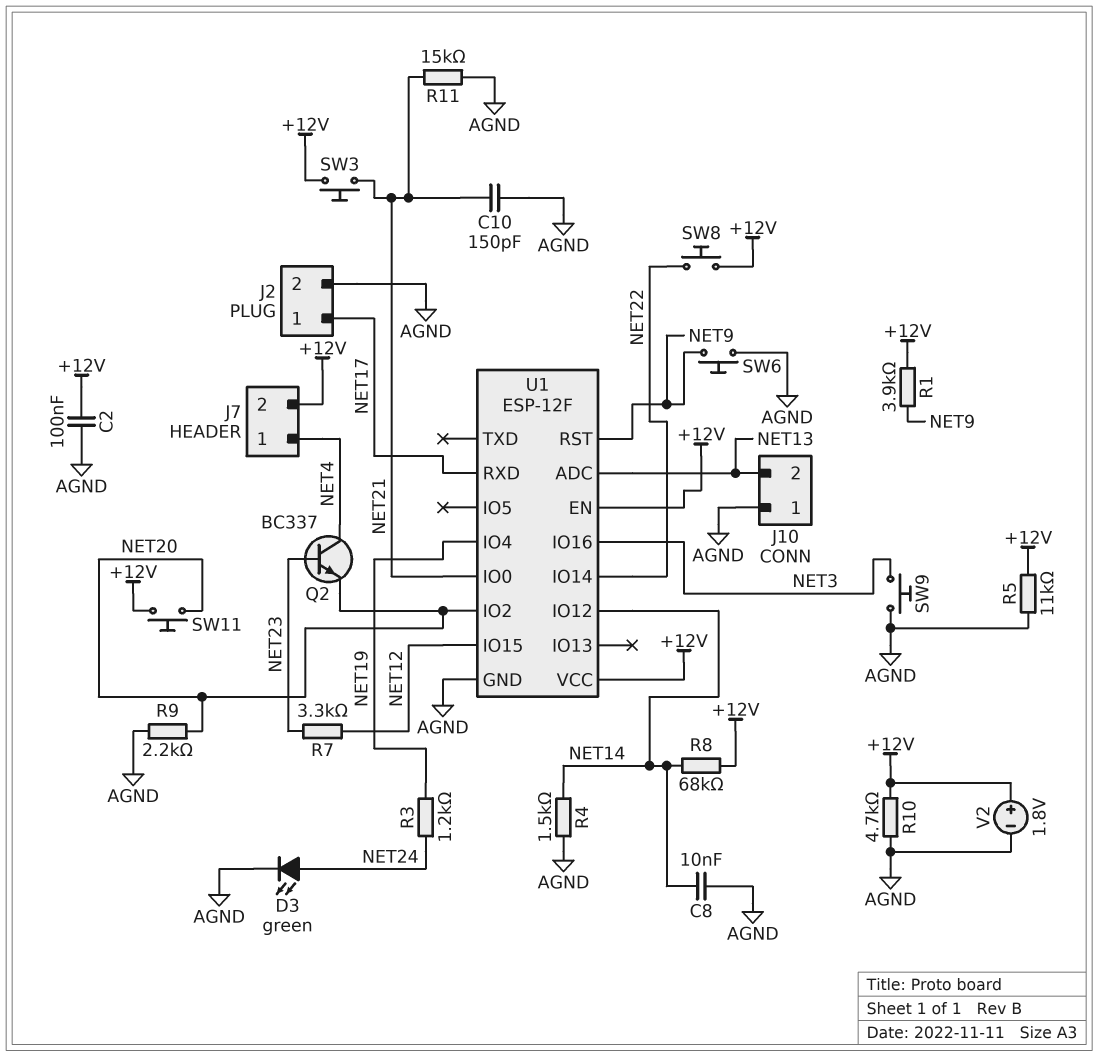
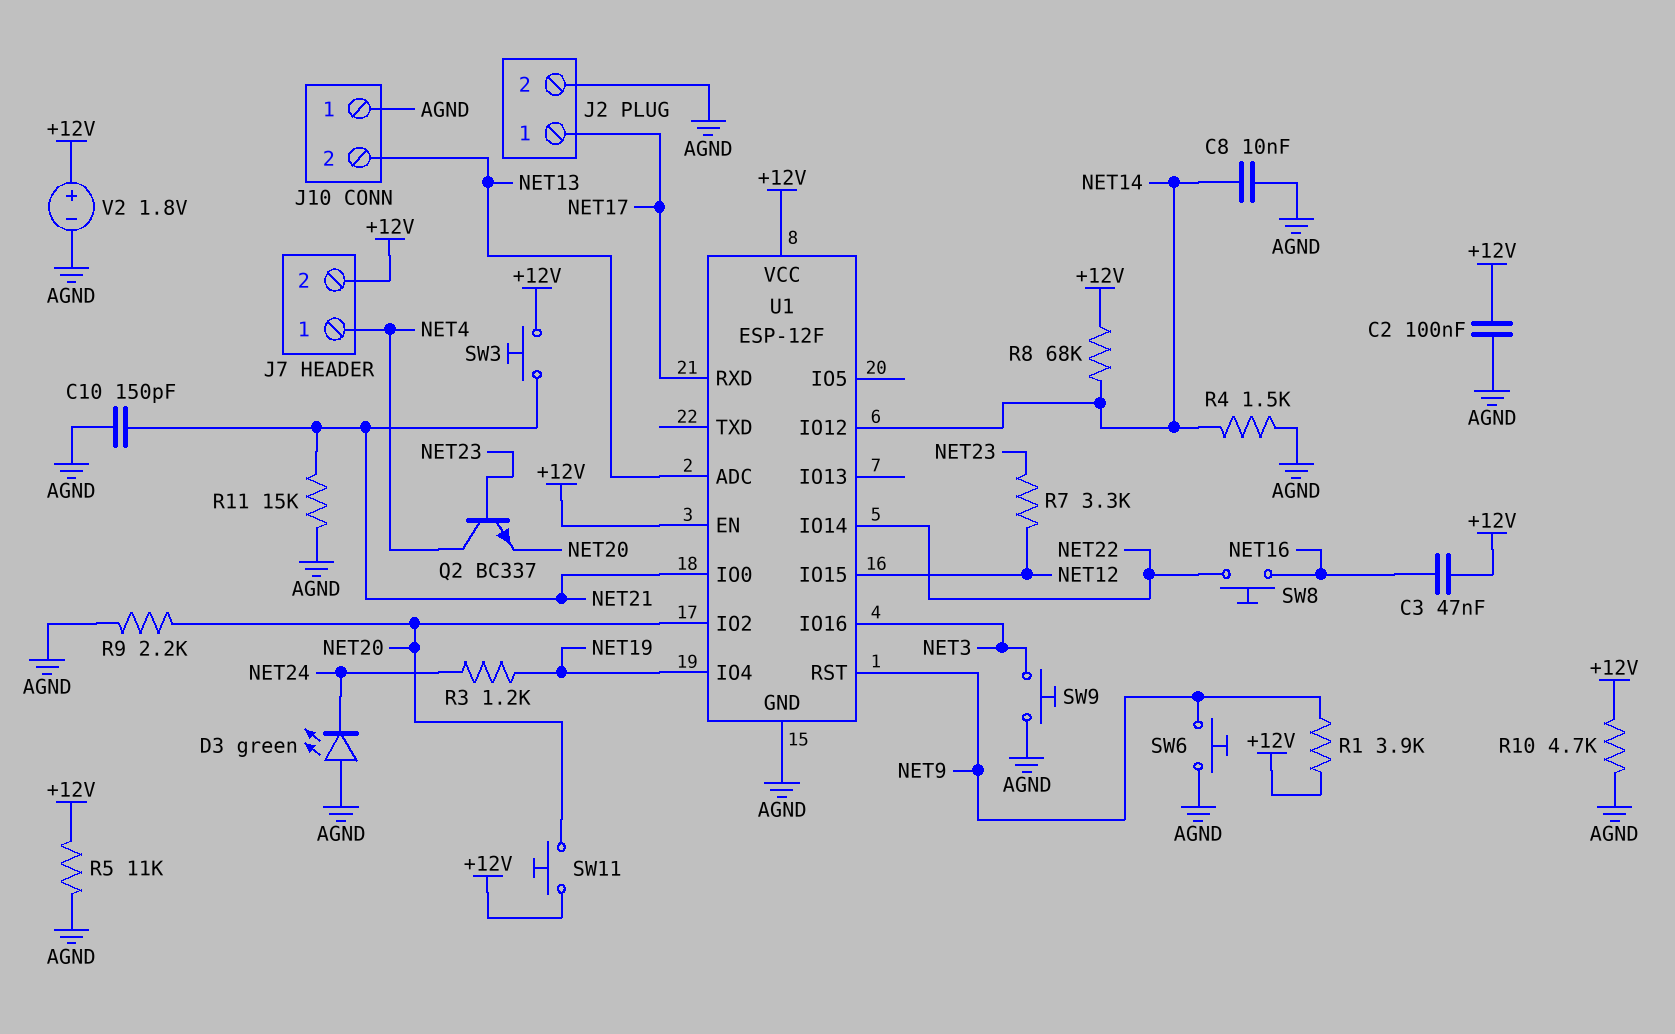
C3: none -> 47nF (+12V, NET16)
D3: LED green (A NET24, K AGND) -> LED green (A AGND, K NET24)
SW8: button (+12V, NET22) -> button (NET16, NET22)

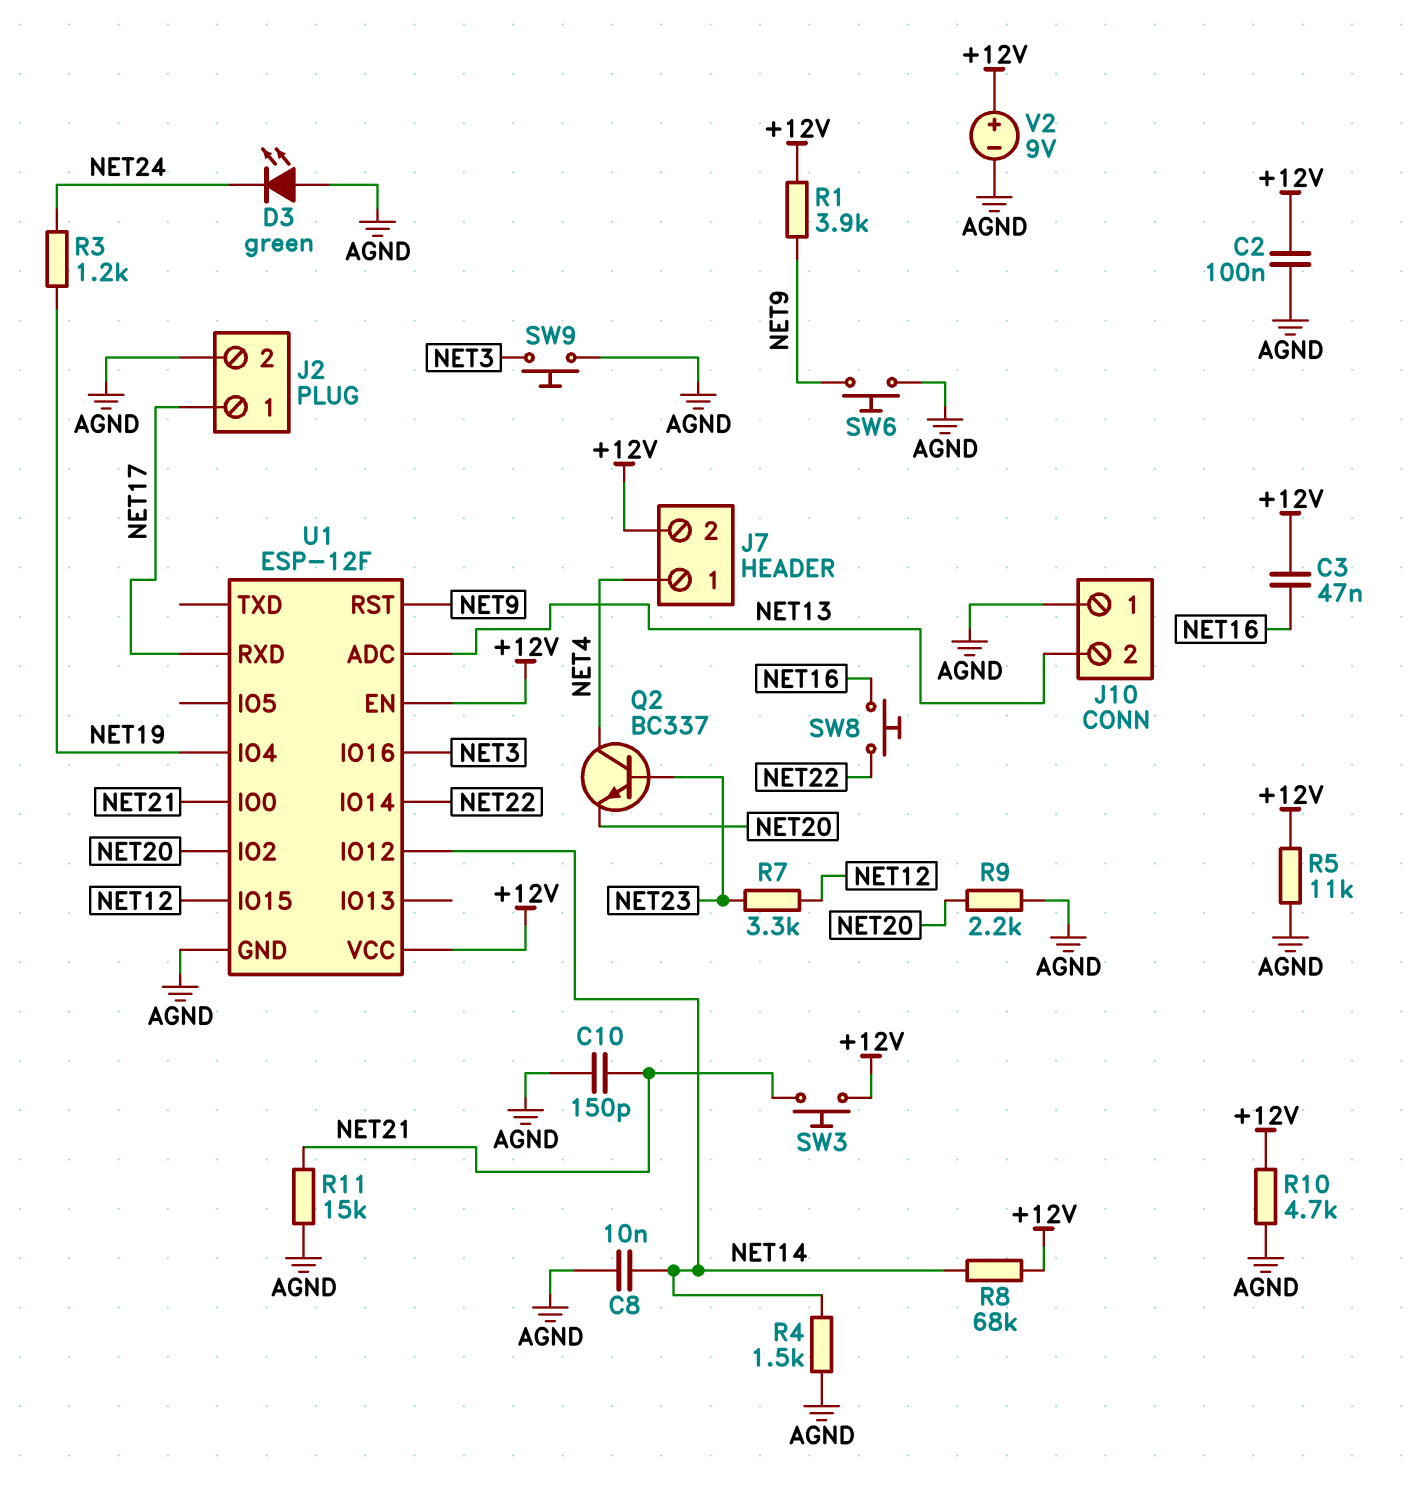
SW11: button (+12V, NET20) -> none
V2: 1.8V (plus +12V, minus AGND) -> 9V (plus +12V, minus AGND)

